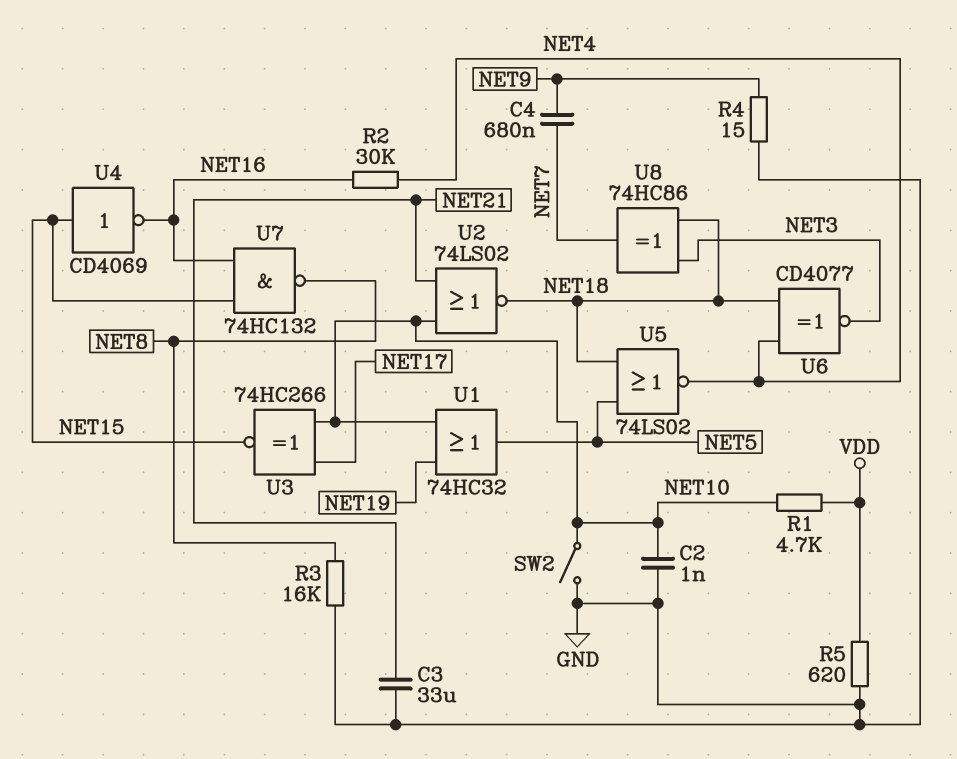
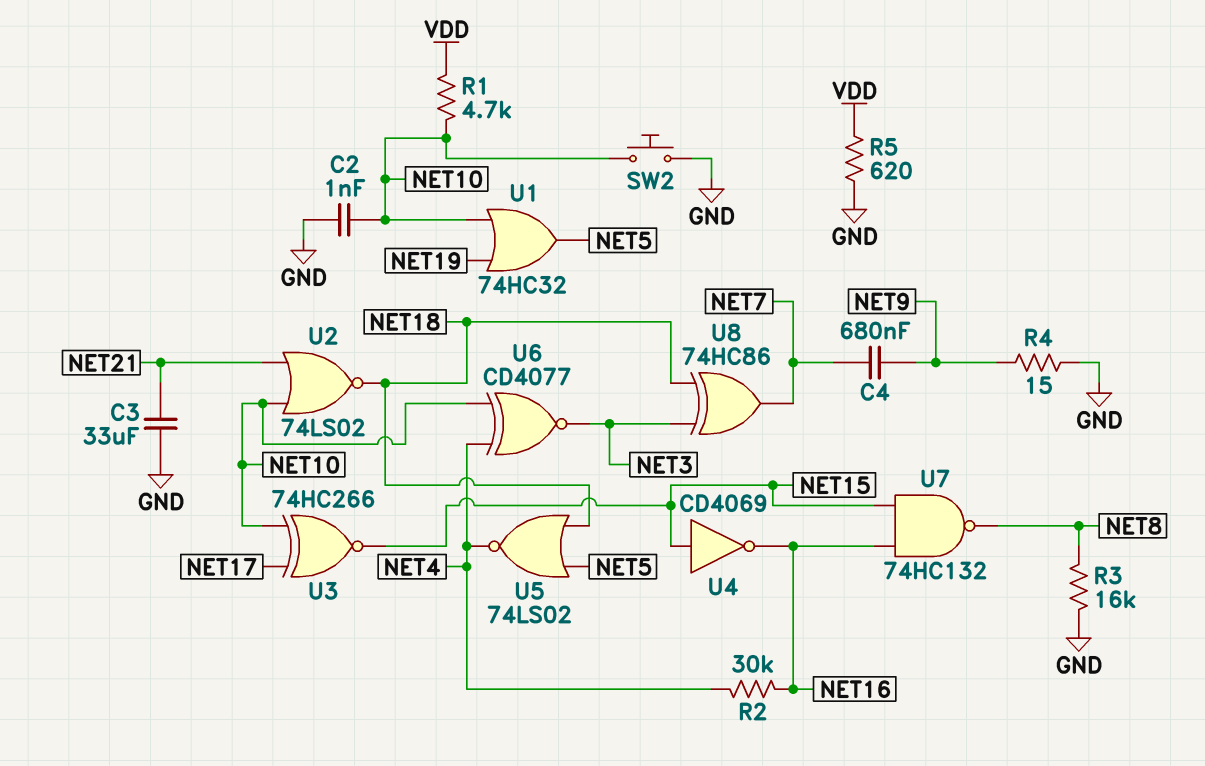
SW2: switch (GND, NET10) -> button (GND, NET10)
U6: XNOR CD4077 (in NET4, in NET18, out NET3) -> XNOR CD4077 (in NET4, in NET10, out NET3)

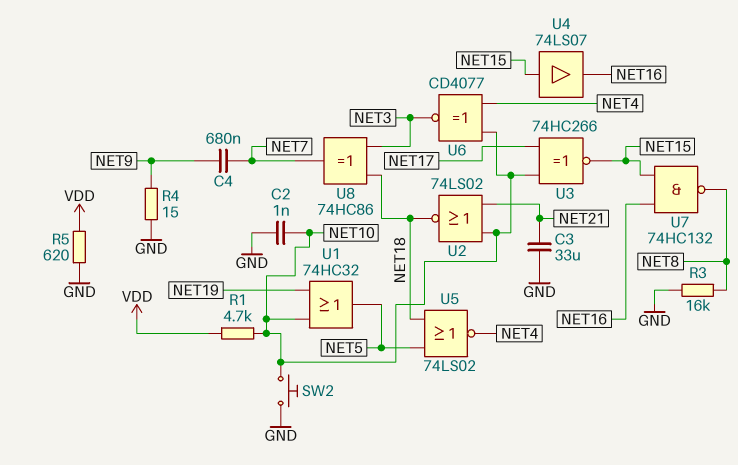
R2: 30k (NET4, NET16) -> none
U4: NOT CD4069 (in NET15, out NET16) -> buffer 74LS07 (in NET15, out NET16)

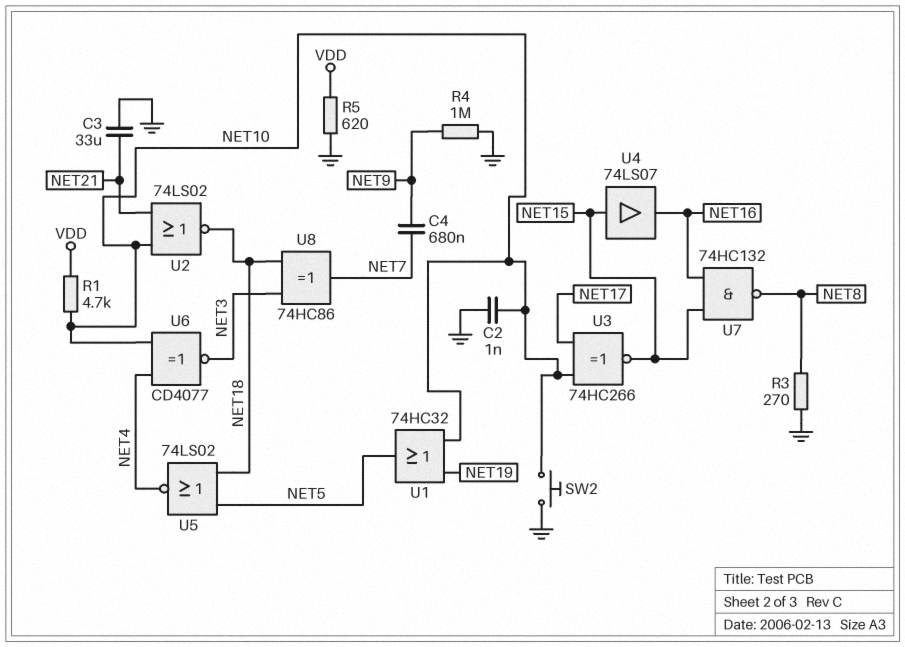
R3: 16k (GND, NET8) -> 270 (GND, NET8)
R4: 15 (GND, NET9) -> 1M (GND, NET9)

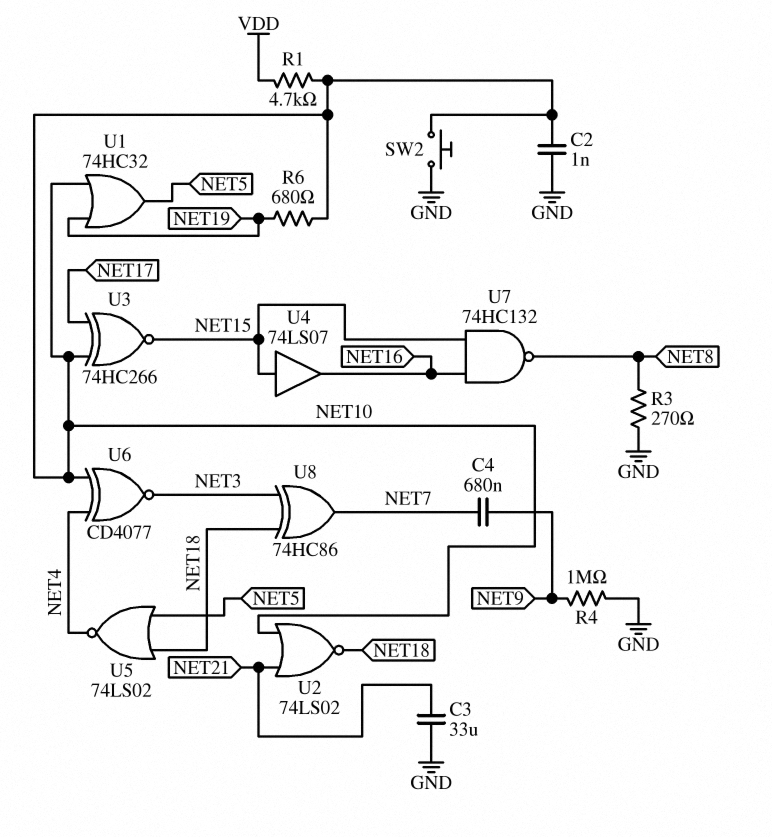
R5: 620 (GND, VDD) -> none
R6: none -> 680 (NET10, NET19)

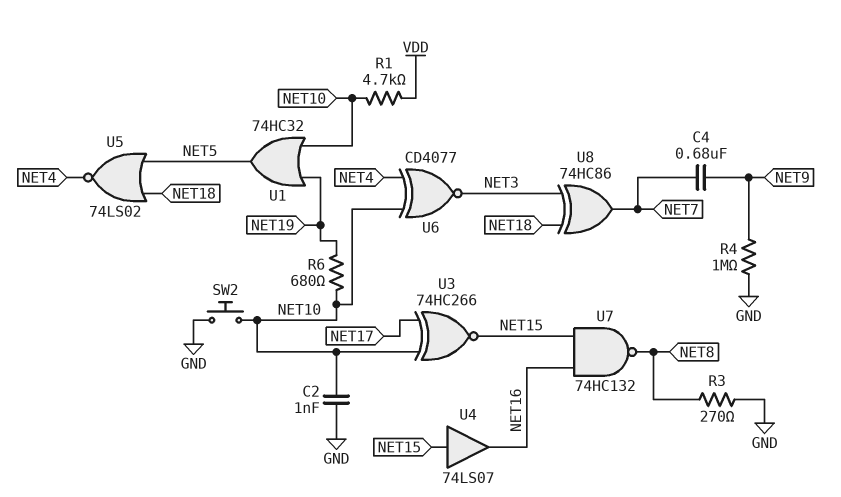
C3: 33uF (GND, NET21) -> none
U2: NOR 74LS02 (in NET10, in NET21, out NET18) -> none

